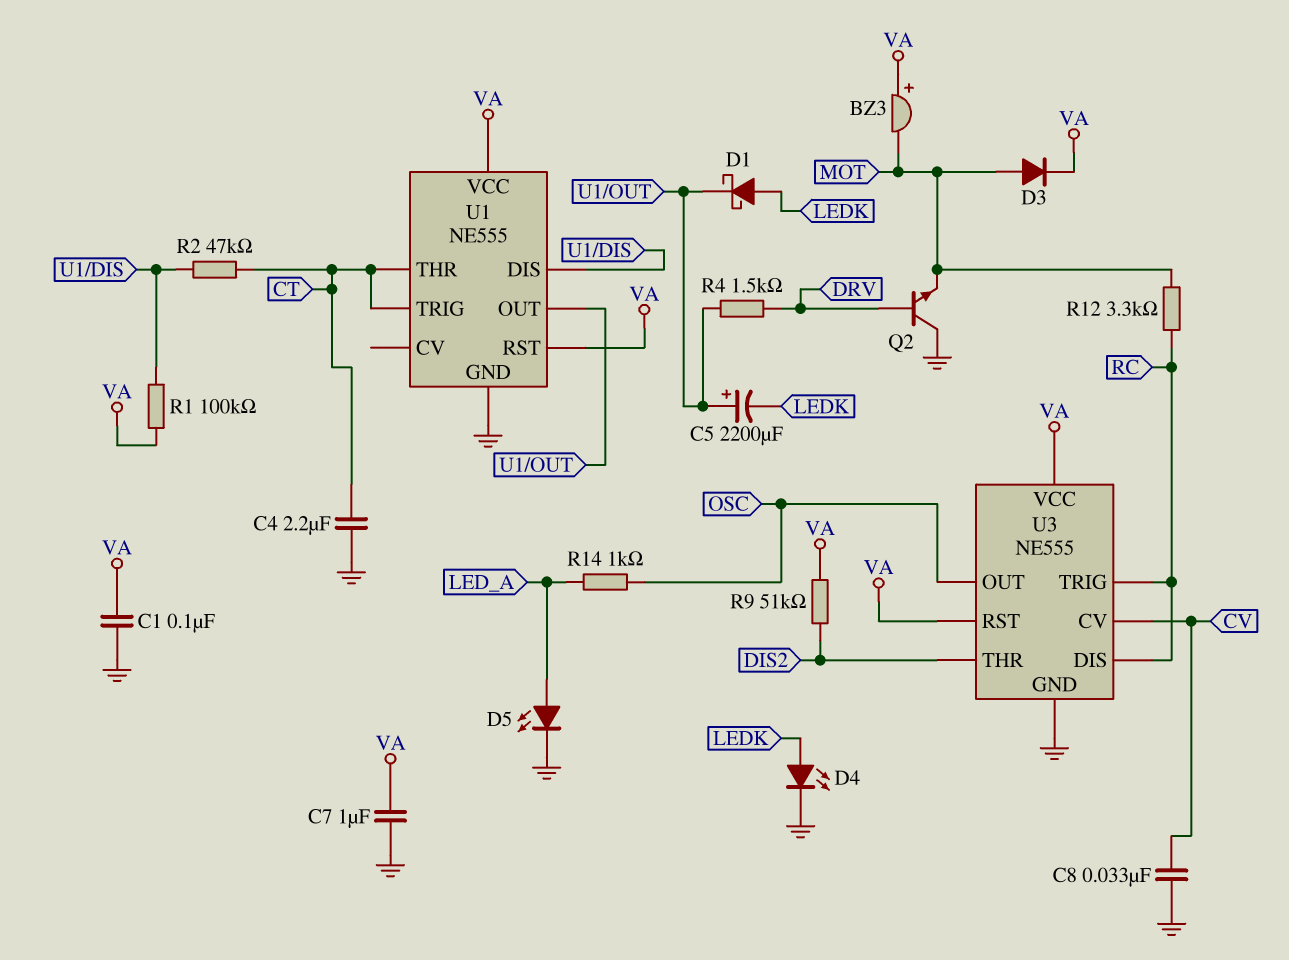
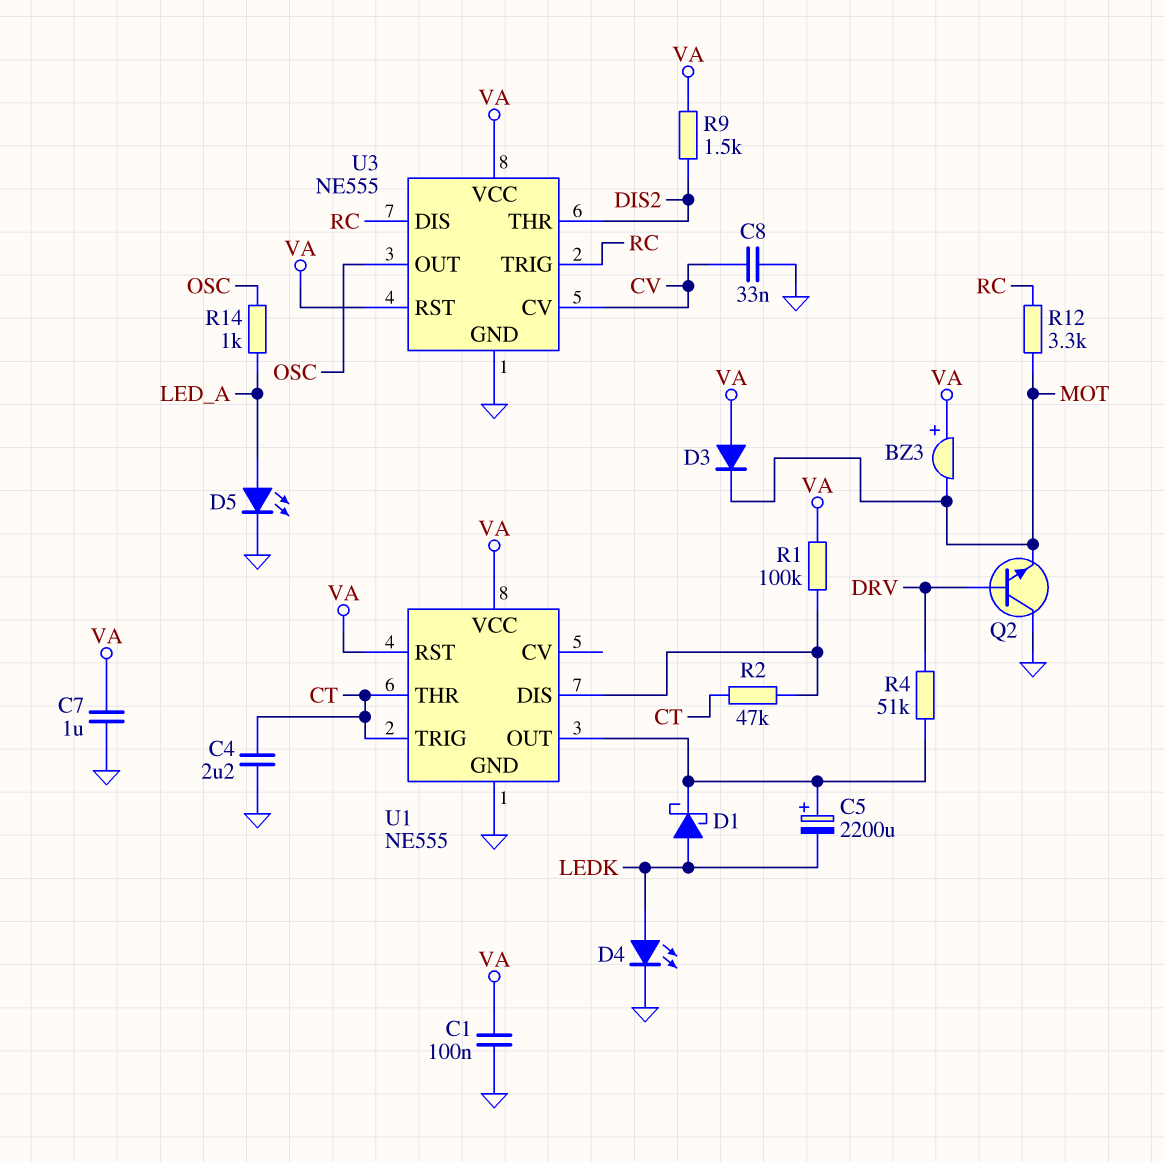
D3: diode (A MOT, K VA) -> diode (A VA, K MOT)
R4: 1.5k (DRV, U1/OUT) -> 51k (DRV, U1/OUT)
R9: 51k (DIS2, VA) -> 1.5k (DIS2, VA)

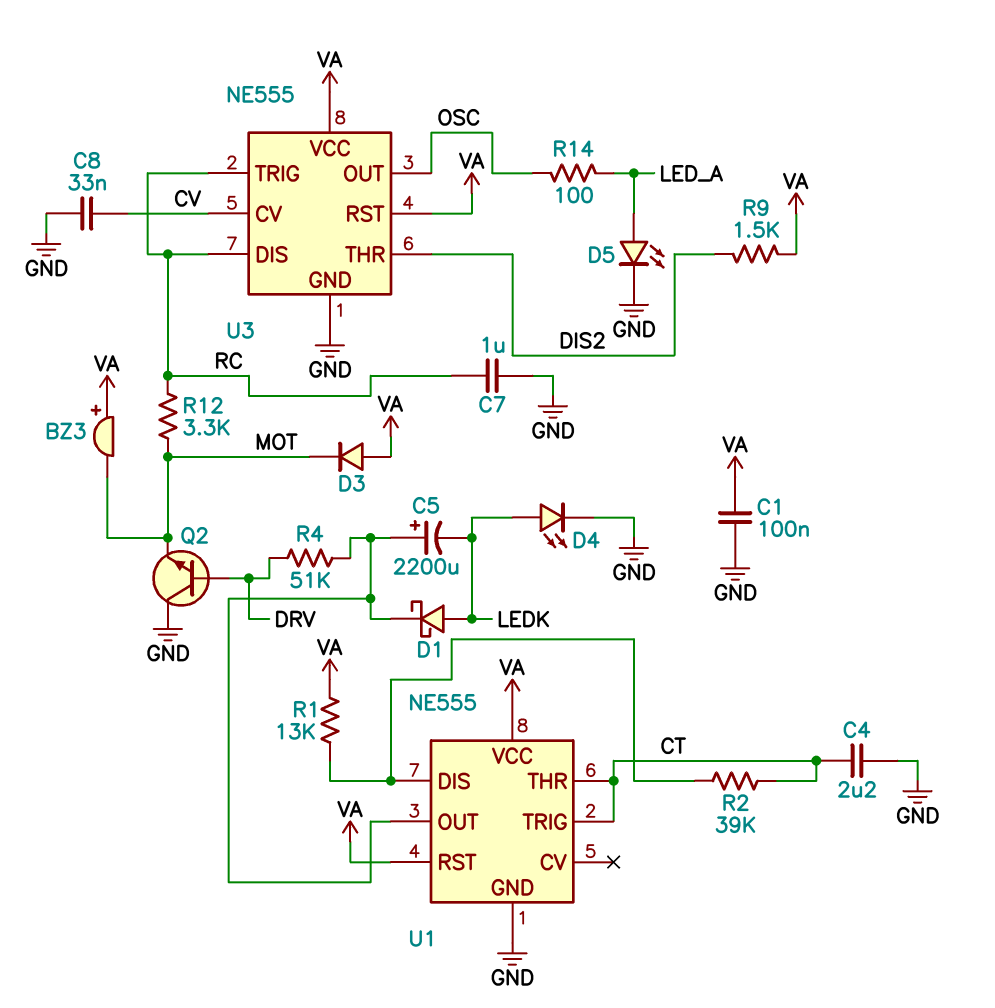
C7: 1uF (GND, VA) -> 1uF (GND, RC)
R1: 100k (U1/DIS, VA) -> 13k (U1/DIS, VA)
R2: 47k (CT, U1/DIS) -> 39k (CT, U1/DIS)
R14: 1k (LED_A, OSC) -> 100 (LED_A, OSC)

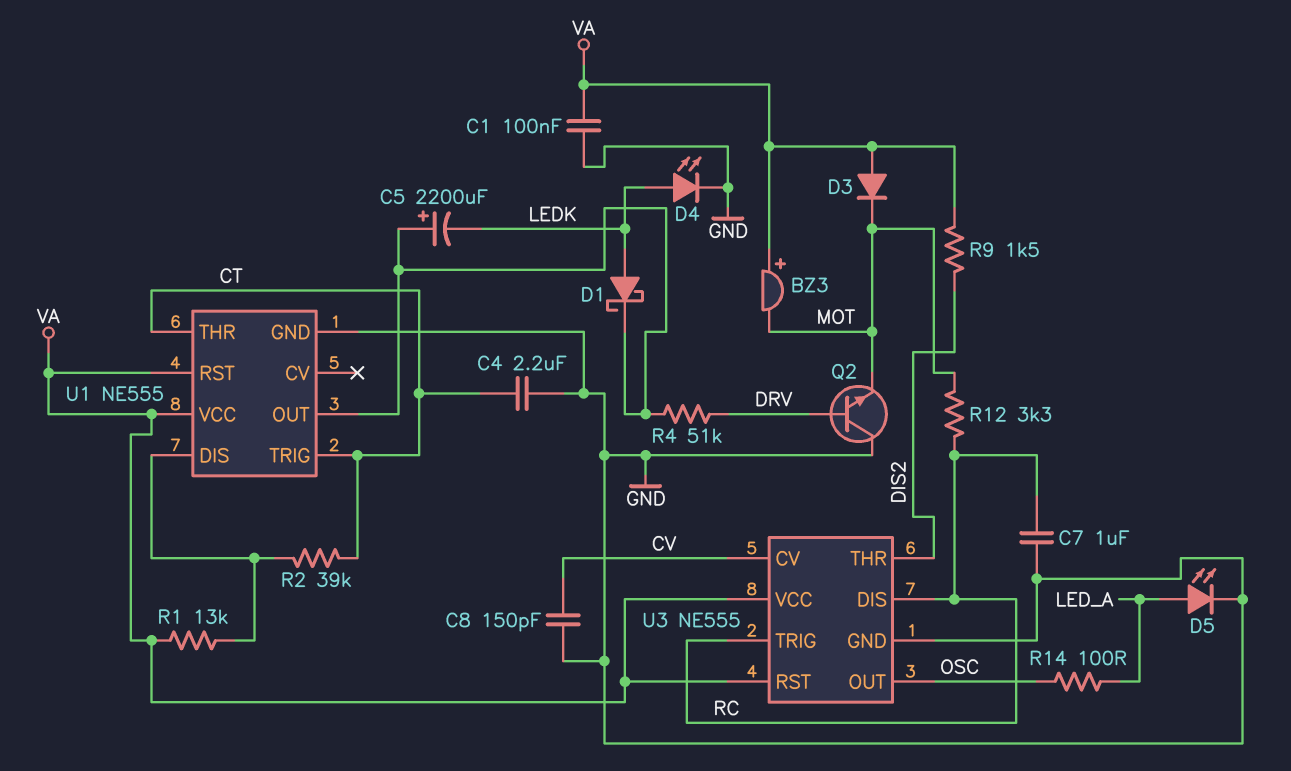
C8: 33nF (CV, GND) -> 150pF (CV, GND)

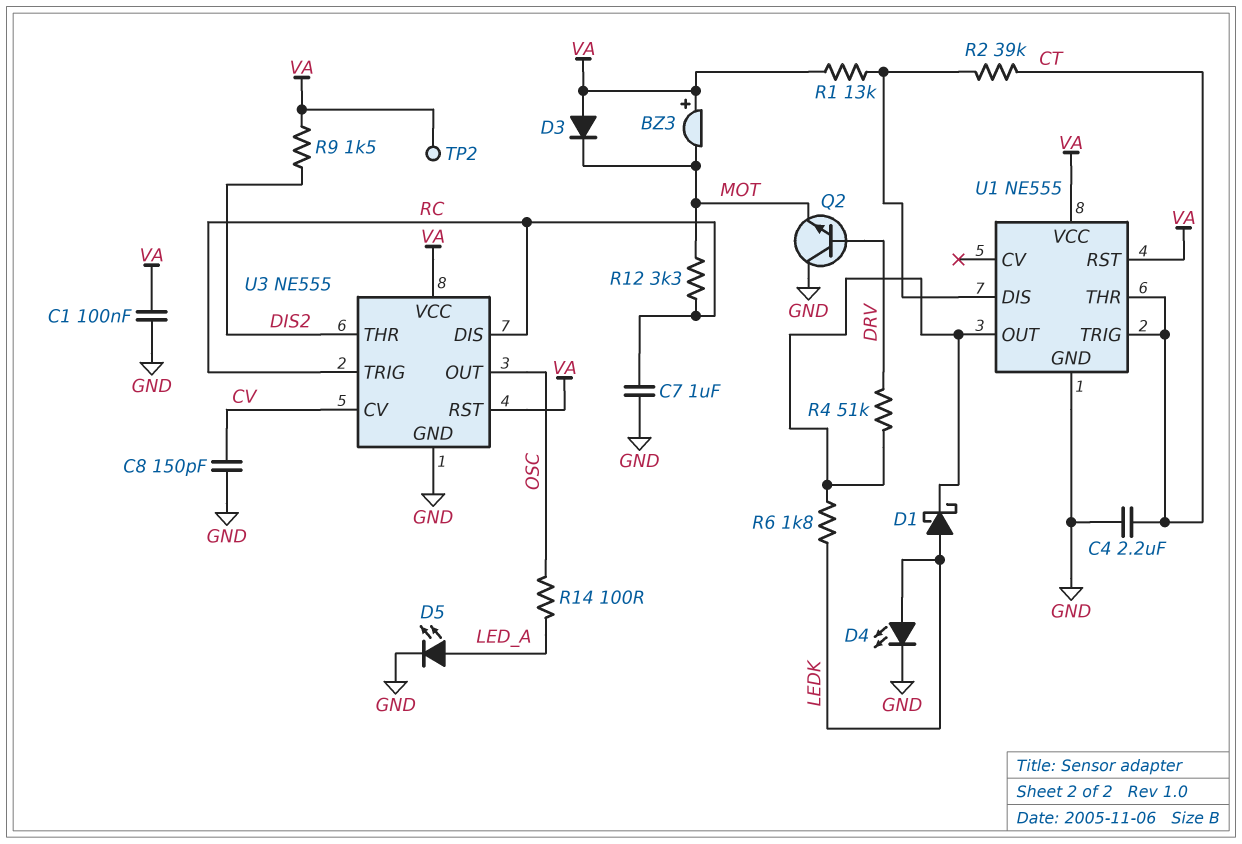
C5: 2200uF (plus U1/OUT, minus LEDK) -> none
R6: none -> 1.8k (LEDK, U1/OUT)
TP2: none -> test point (VA)

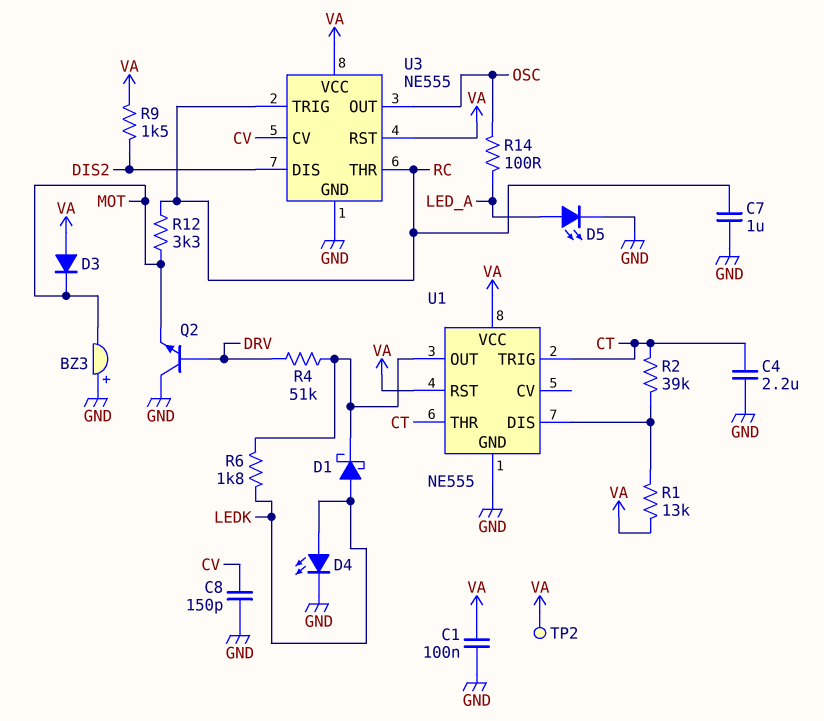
BZ3: buzzer (plus VA, minus MOT) -> buzzer (plus GND, minus MOT)
U3 pin DIS: RC -> DIS2
U3 pin THR: DIS2 -> RC

